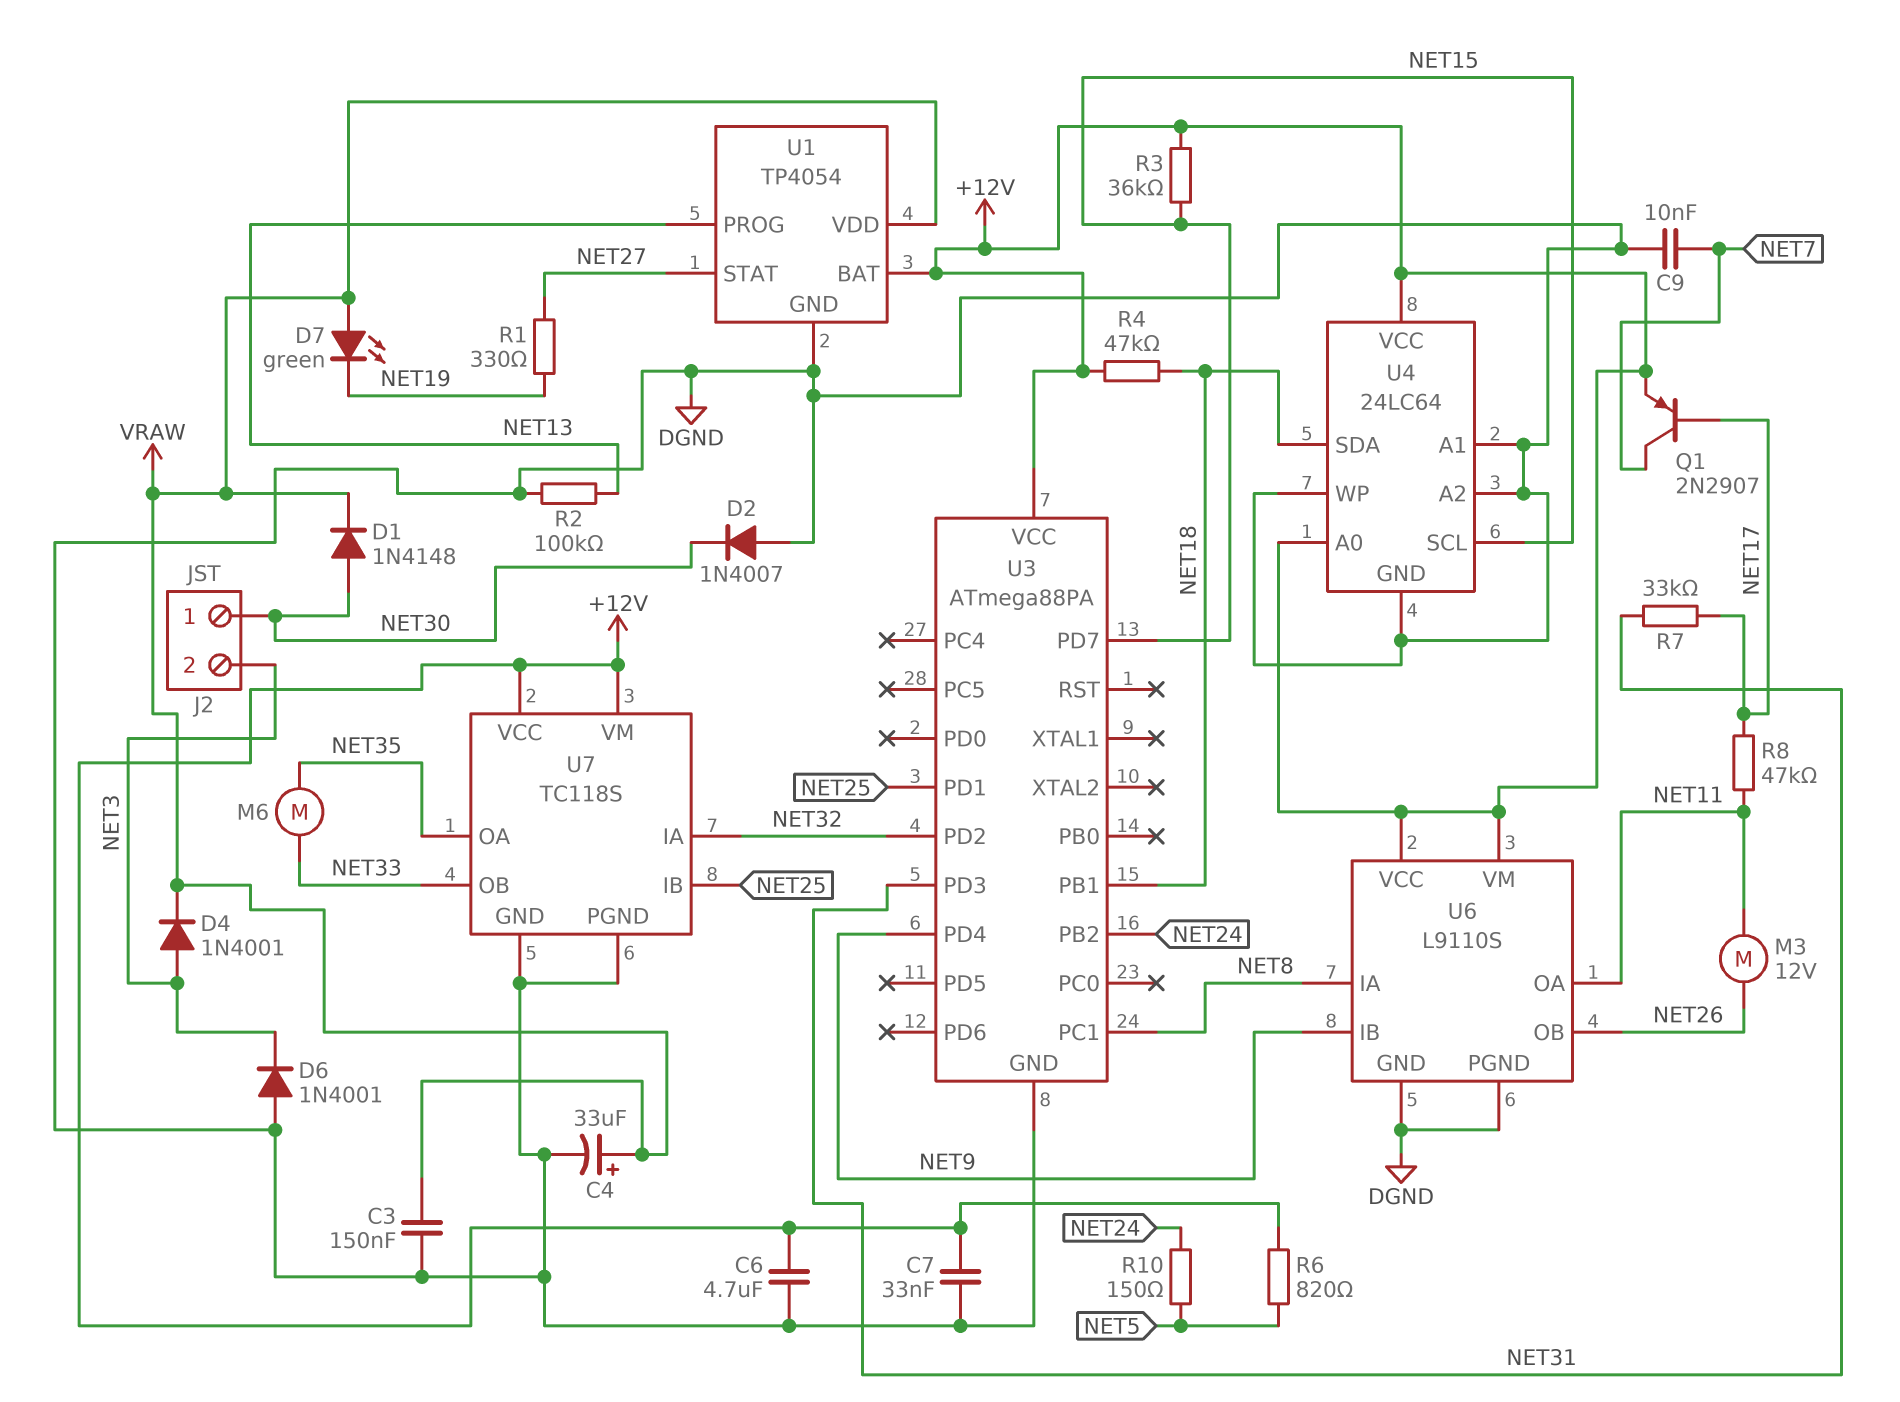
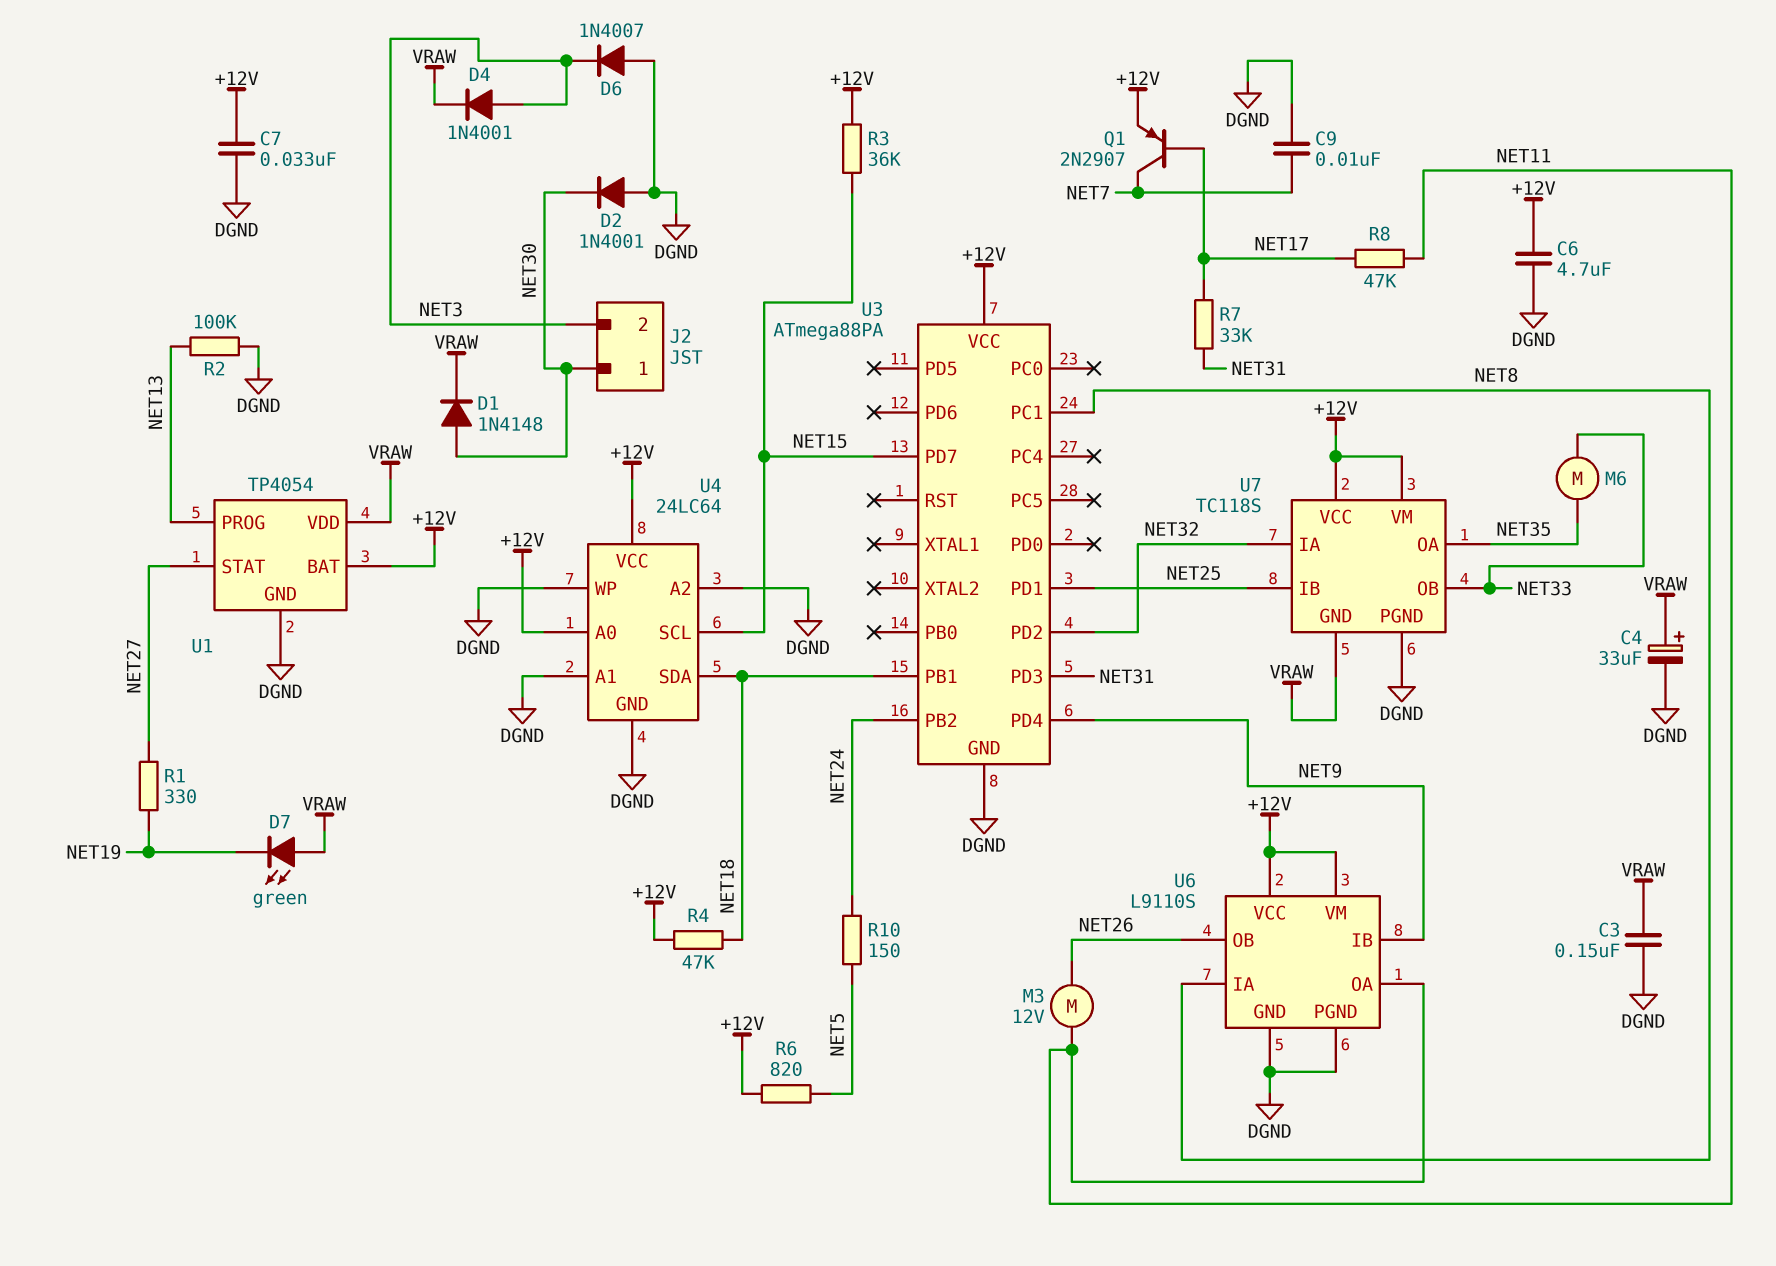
D2: diode 1N4007 (A DGND, K NET30) -> diode 1N4001 (A DGND, K NET30)
D6: diode 1N4001 (A DGND, K NET3) -> diode 1N4007 (A DGND, K NET3)
U7 pin GND: DGND -> VRAW

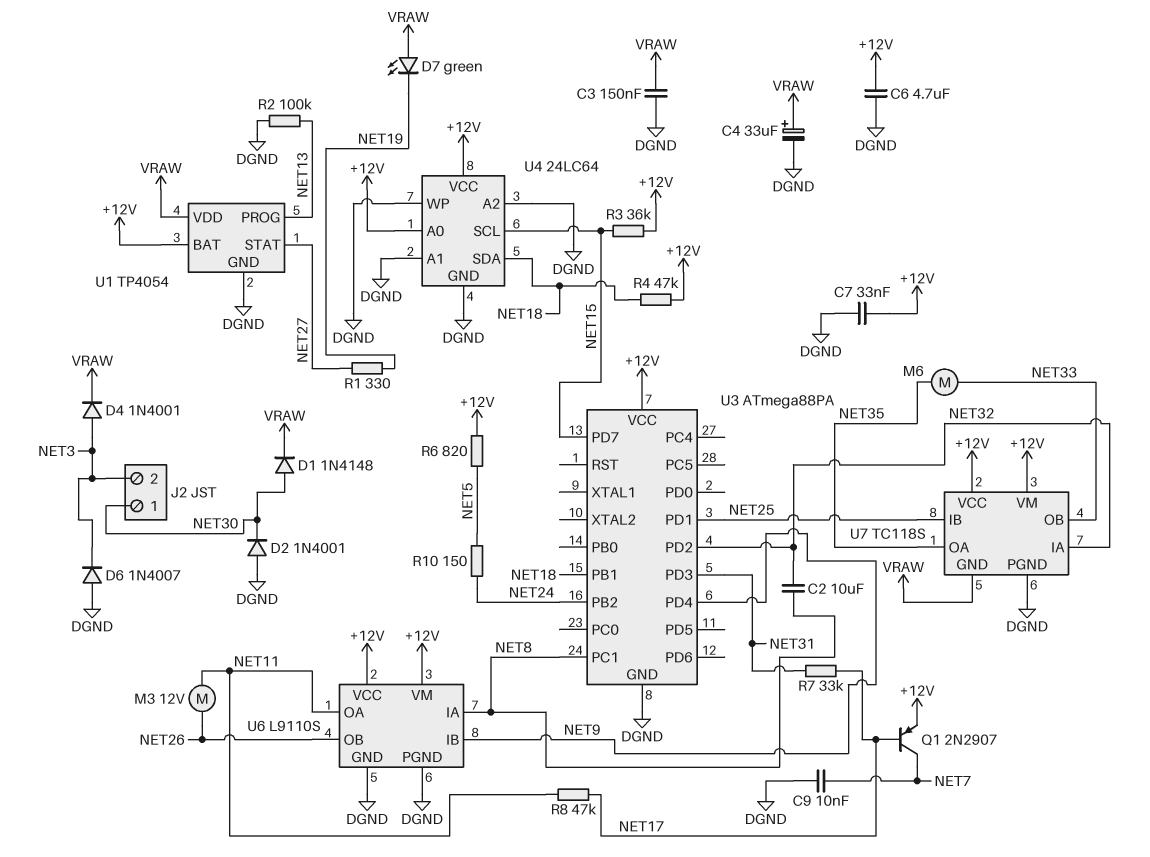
C2: none -> 10uF (NET8, NET32)

